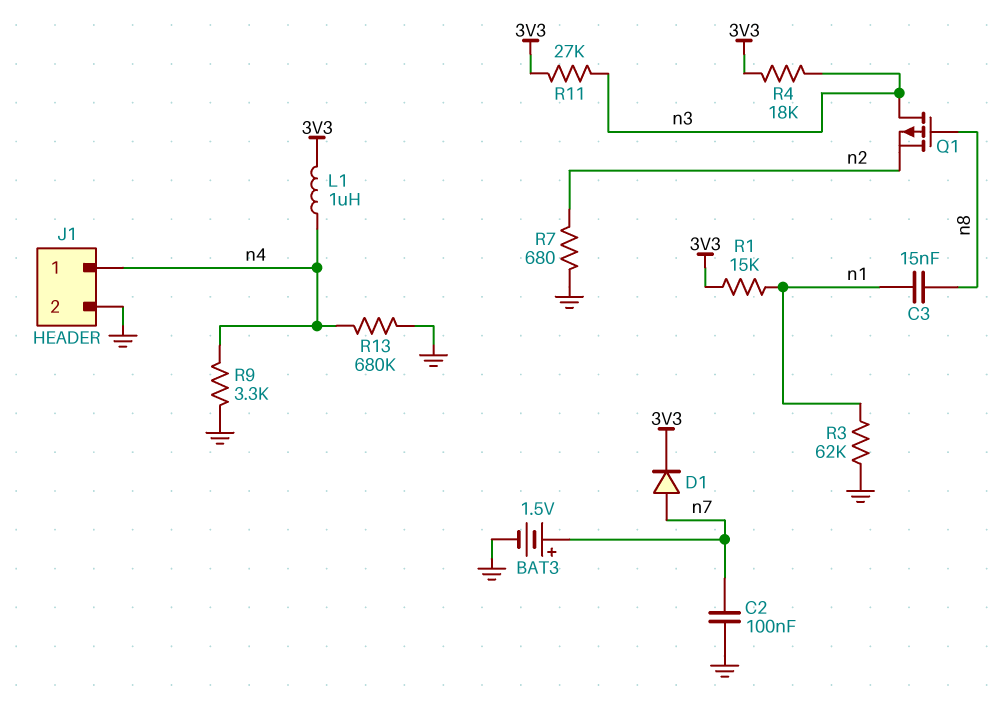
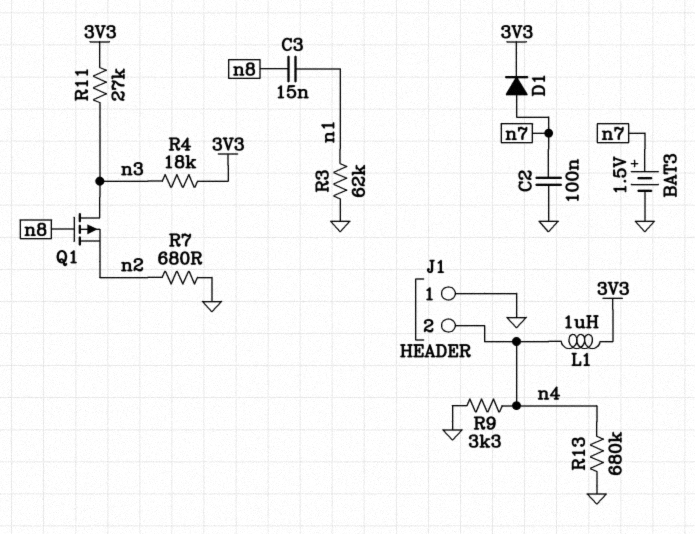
J1 pin 1: n4 -> GND
J1 pin 2: GND -> n4
R1: 15k (3V3, n1) -> none

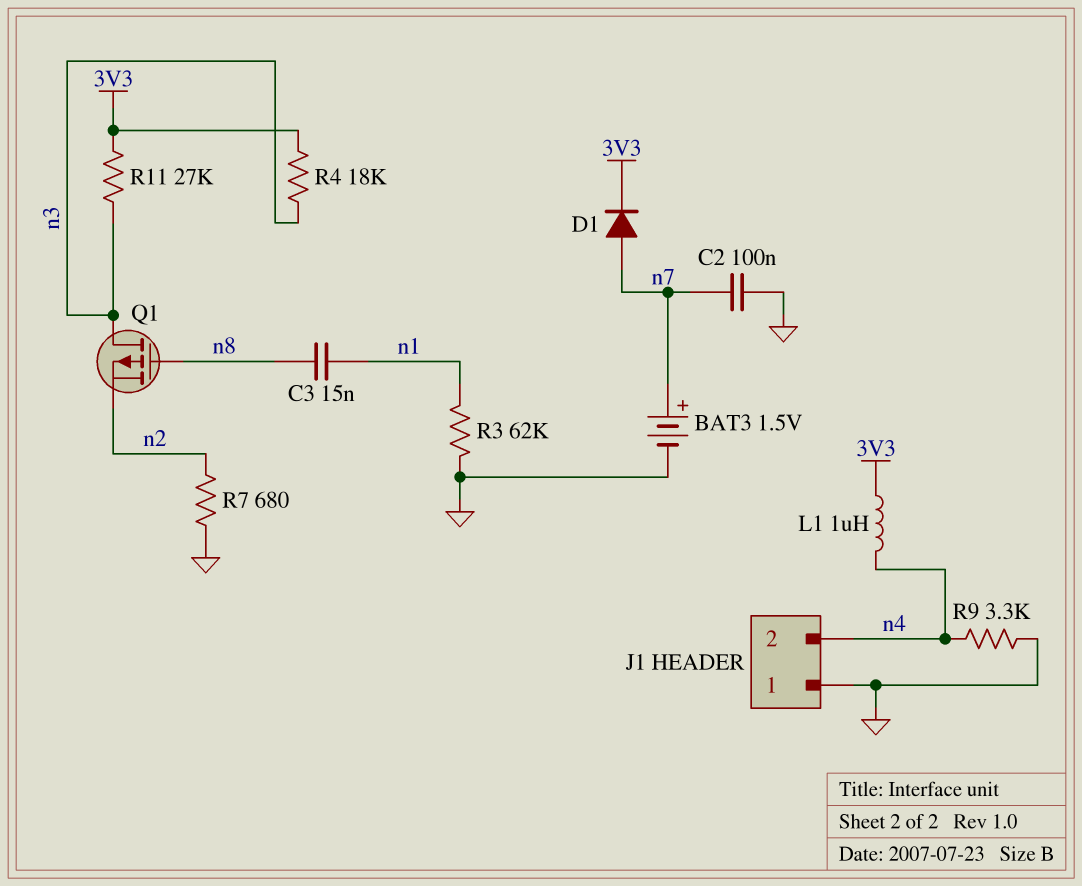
R13: 680k (GND, n4) -> none

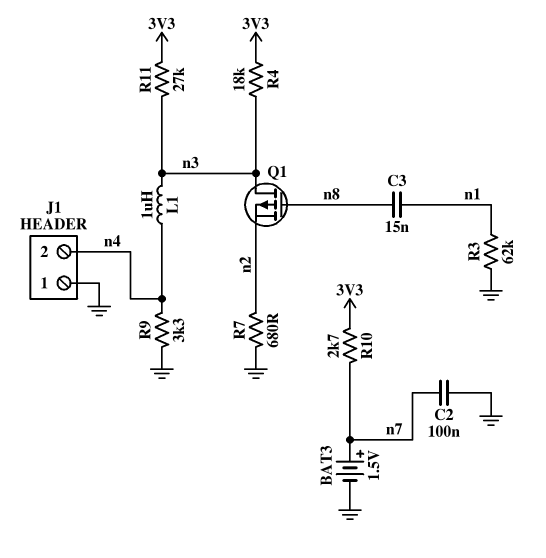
D1: diode (A n7, K 3V3) -> none
L1: 1uH (3V3, n4) -> 1uH (n3, n4)
R10: none -> 2.7k (3V3, n7)

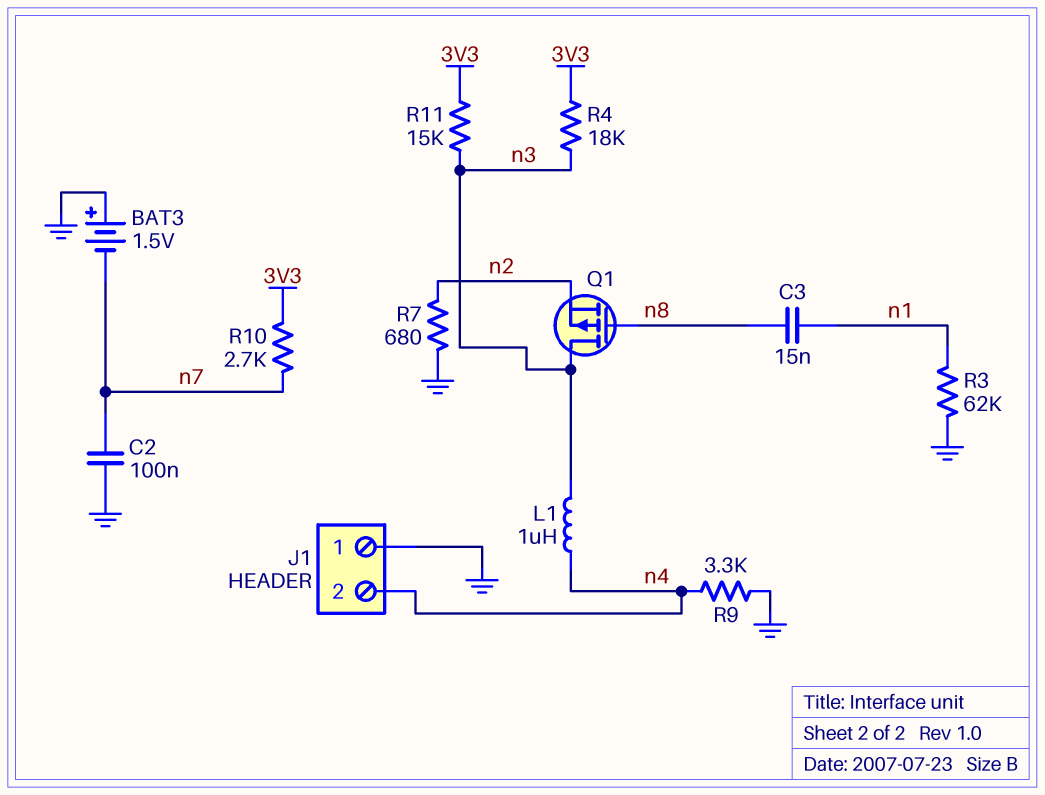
BAT3: 1.5V (plus n7, minus GND) -> 1.5V (plus GND, minus n7)
R11: 27k (3V3, n3) -> 15k (3V3, n3)

